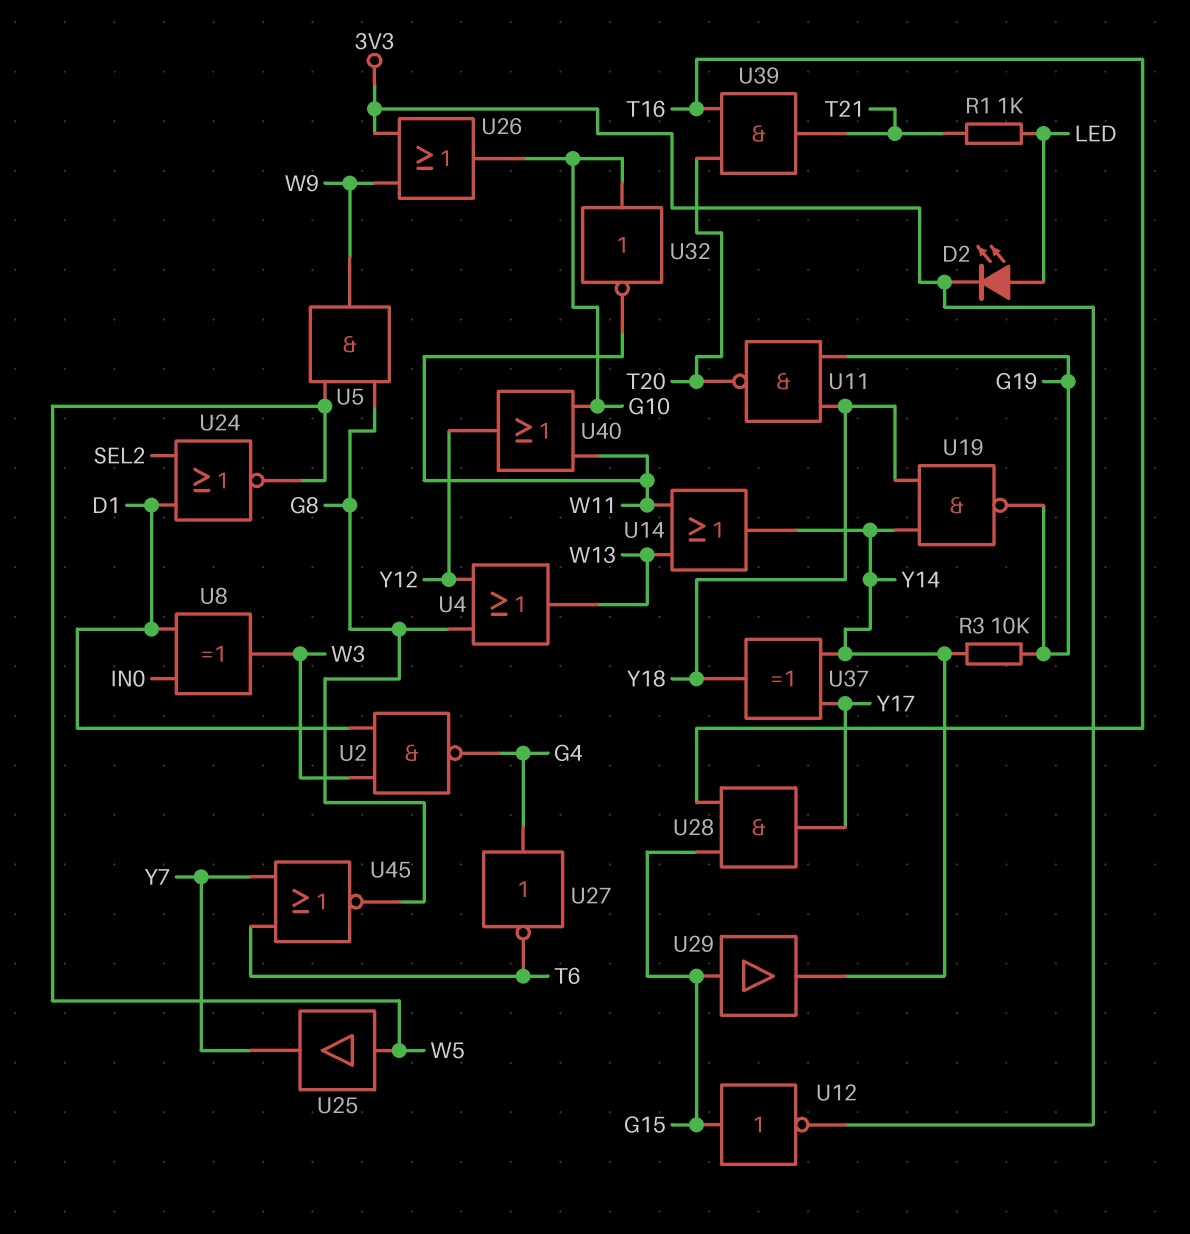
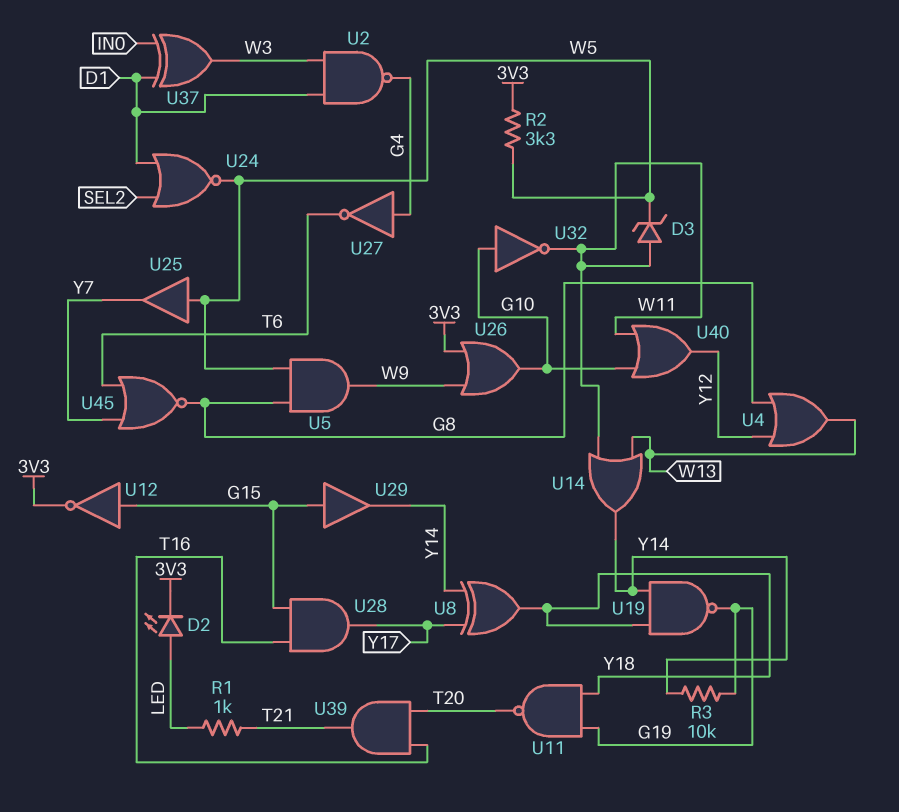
D3: none -> zener (A W11, K W5)
R2: none -> 3.3k (3V3, W5)
U8: XOR (in D1, in IN0, out W3) -> XOR (in Y14, in Y17, out Y18)
U37: XOR (in Y14, in Y17, out Y18) -> XOR (in D1, in IN0, out W3)

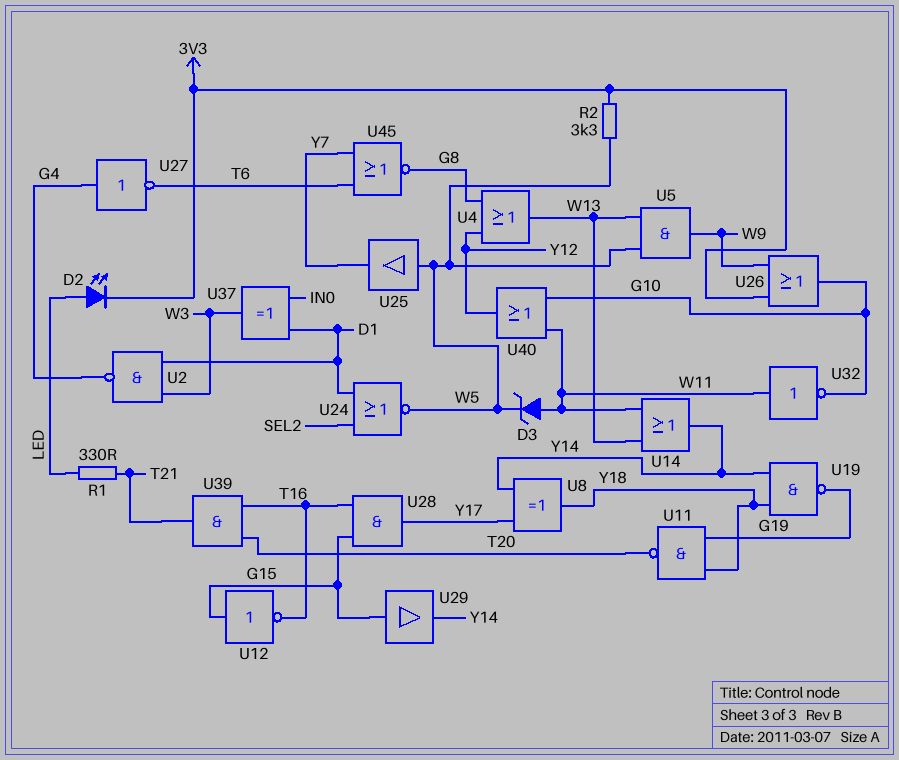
R1: 1k (LED, T21) -> 330 (LED, T21)
R3: 10k (G19, Y14) -> none
U5: AND (in G8, in W5, out W9) -> AND (in W5, in W13, out W9)
U12: NOT (in G15, out 3V3) -> NOT (in G15, out T16)
U32: NOT (in G10, out W11) -> NOT (in W11, out G10)

